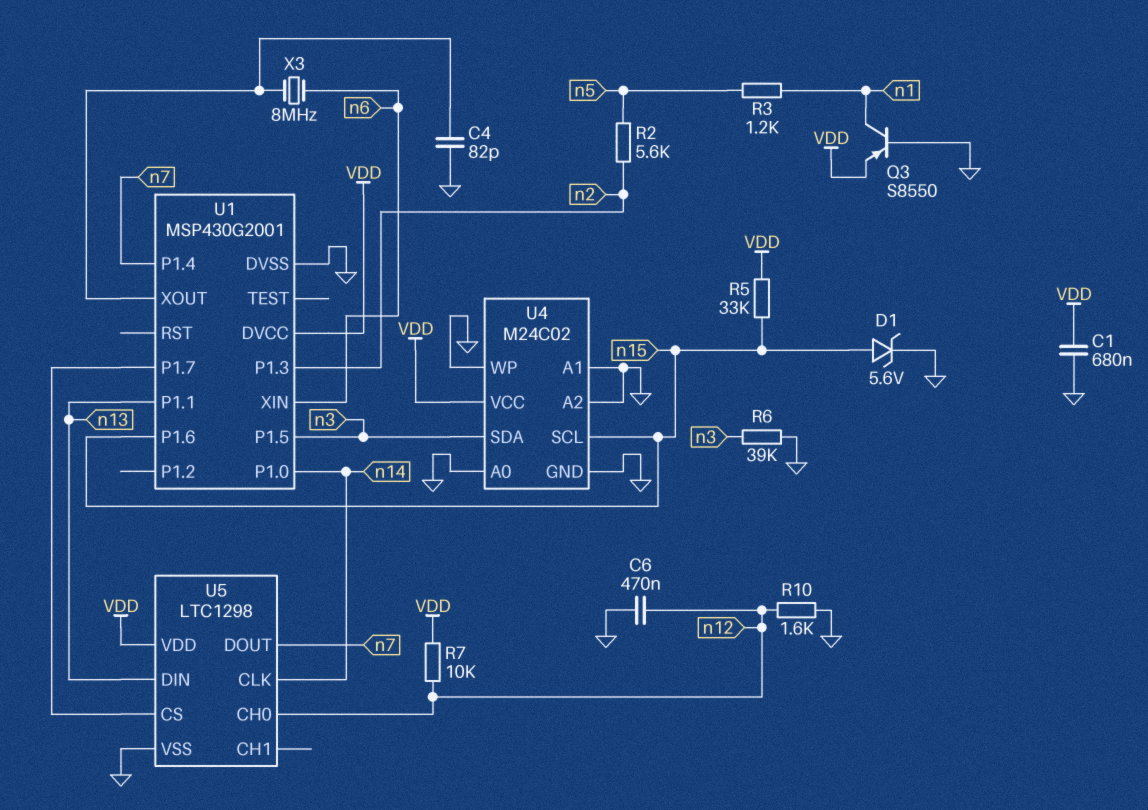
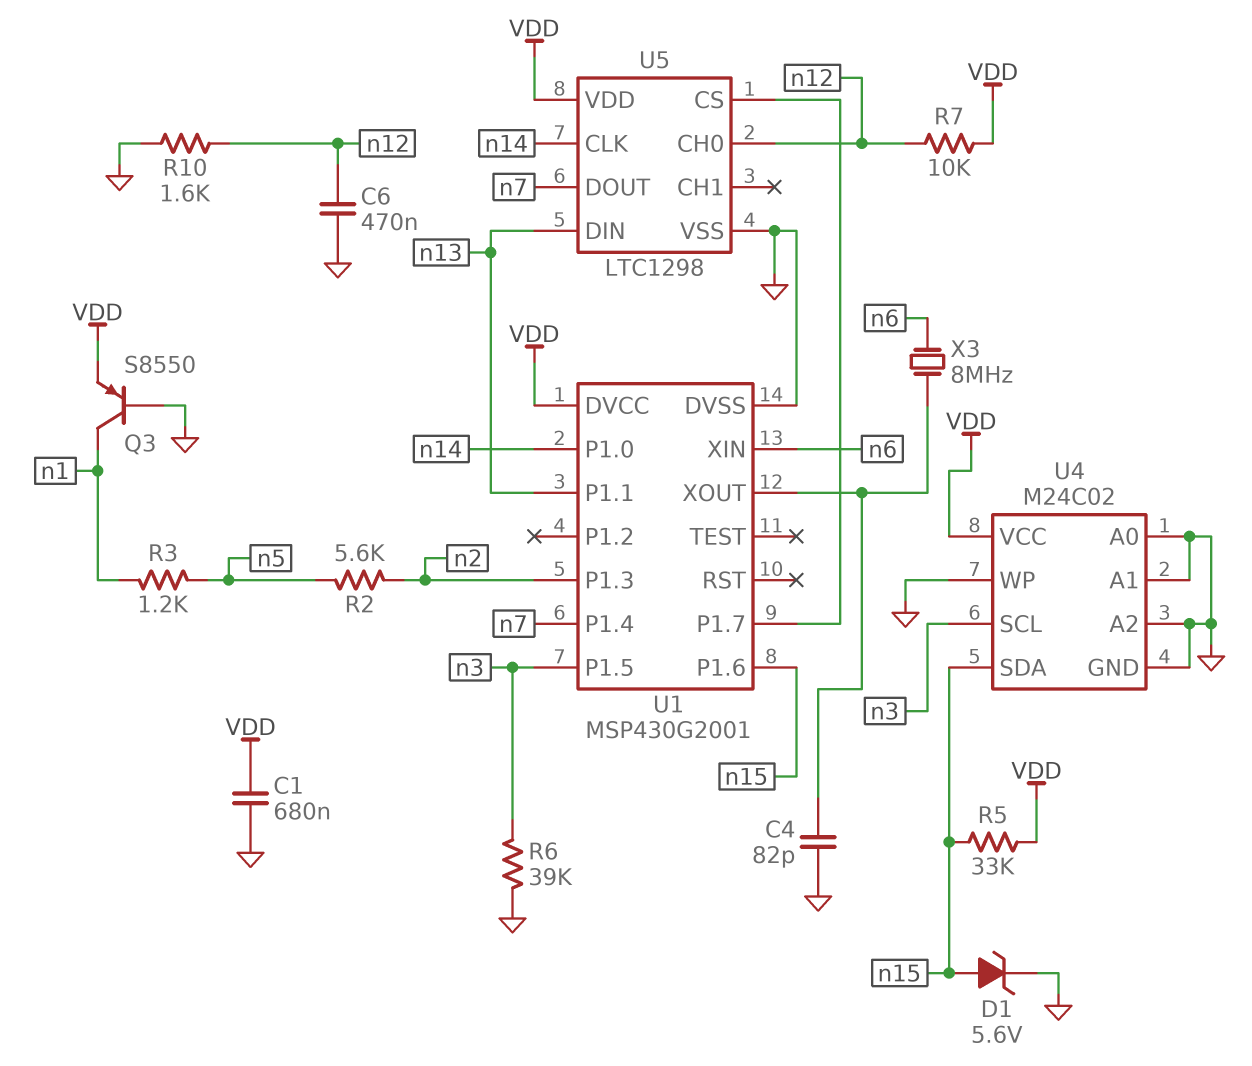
U4 pin SCL: n15 -> n3
U4 pin SDA: n3 -> n15

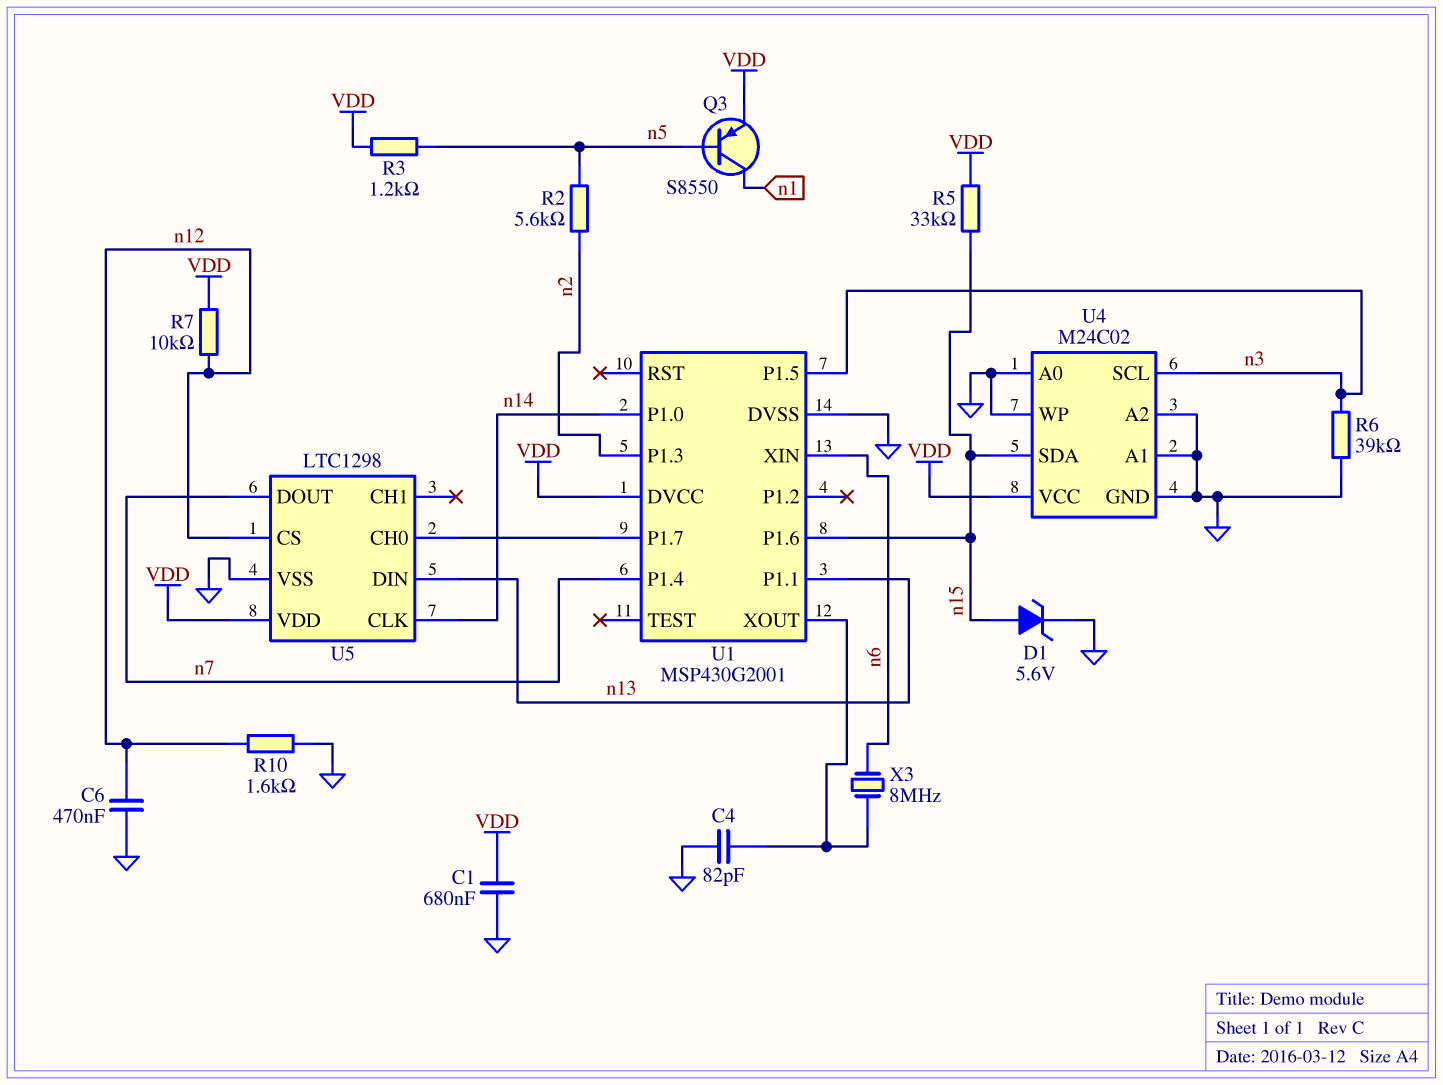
Q3: PNP S8550 (B GND, C n1, E VDD) -> PNP S8550 (B n5, C n1, E VDD)
R3: 1.2k (n1, n5) -> 1.2k (VDD, n5)
U5 pin CH0: n12 -> U1/P1.7
U5 pin CS: U1/P1.7 -> n12

